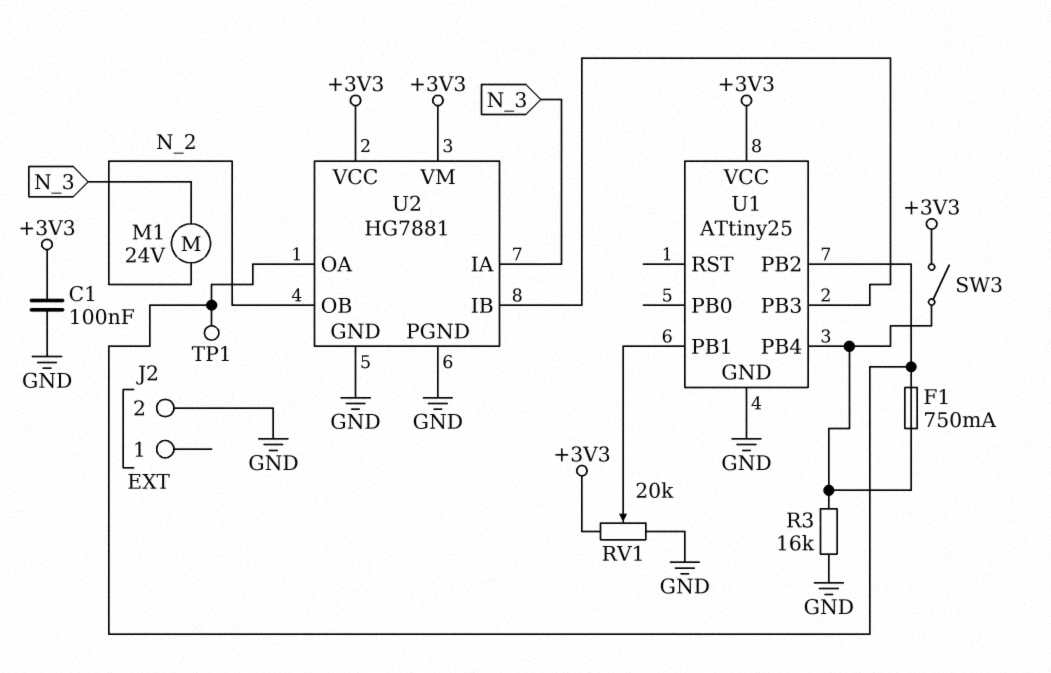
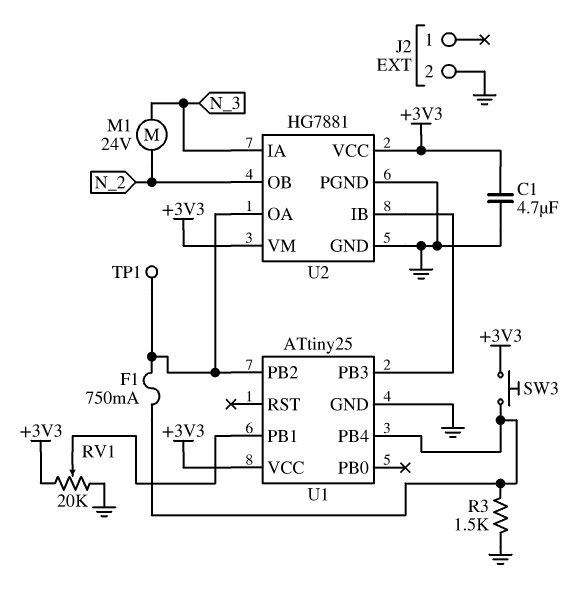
C1: 100nF (+3V3, GND) -> 4.7uF (+3V3, GND)
R3: 16k (GND, U1/PB4) -> 1.5k (GND, U1/PB4)
SW3: switch (+3V3, U1/PB4) -> button (+3V3, U1/PB4)

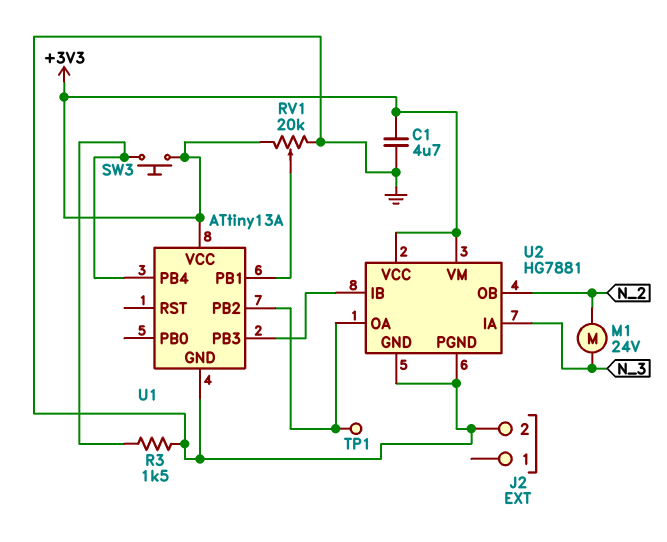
F1: 750mA (U1/PB2, U1/PB4) -> none
U1: ATtiny25 -> ATtiny13A

